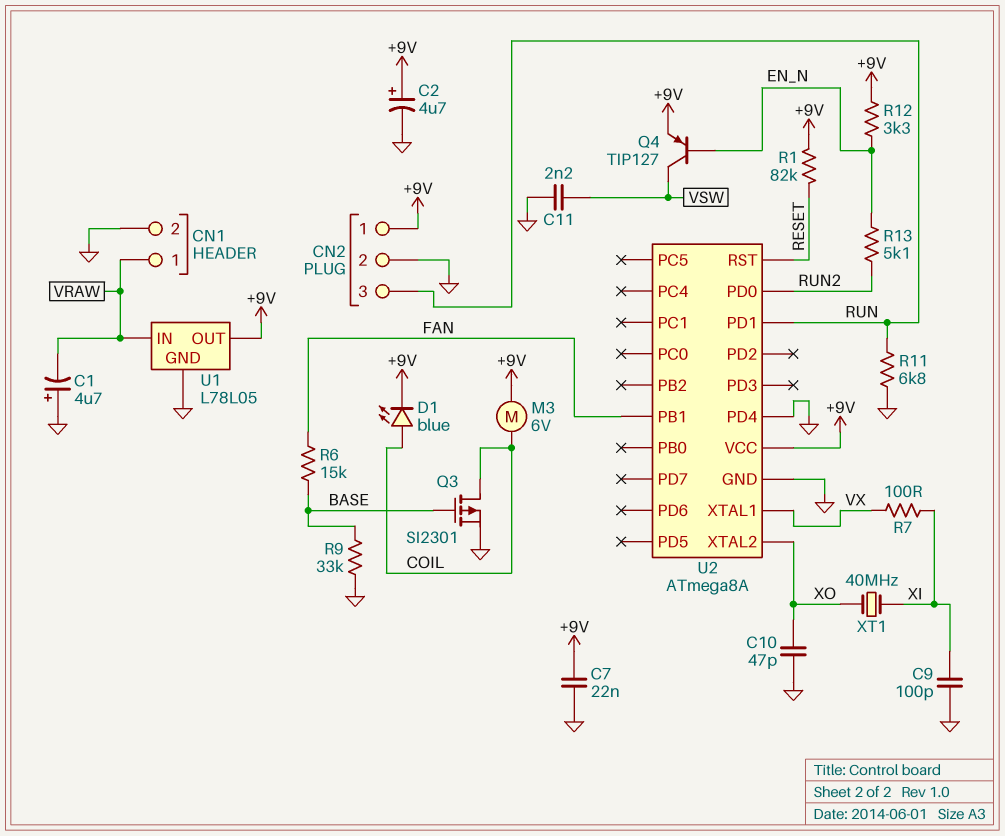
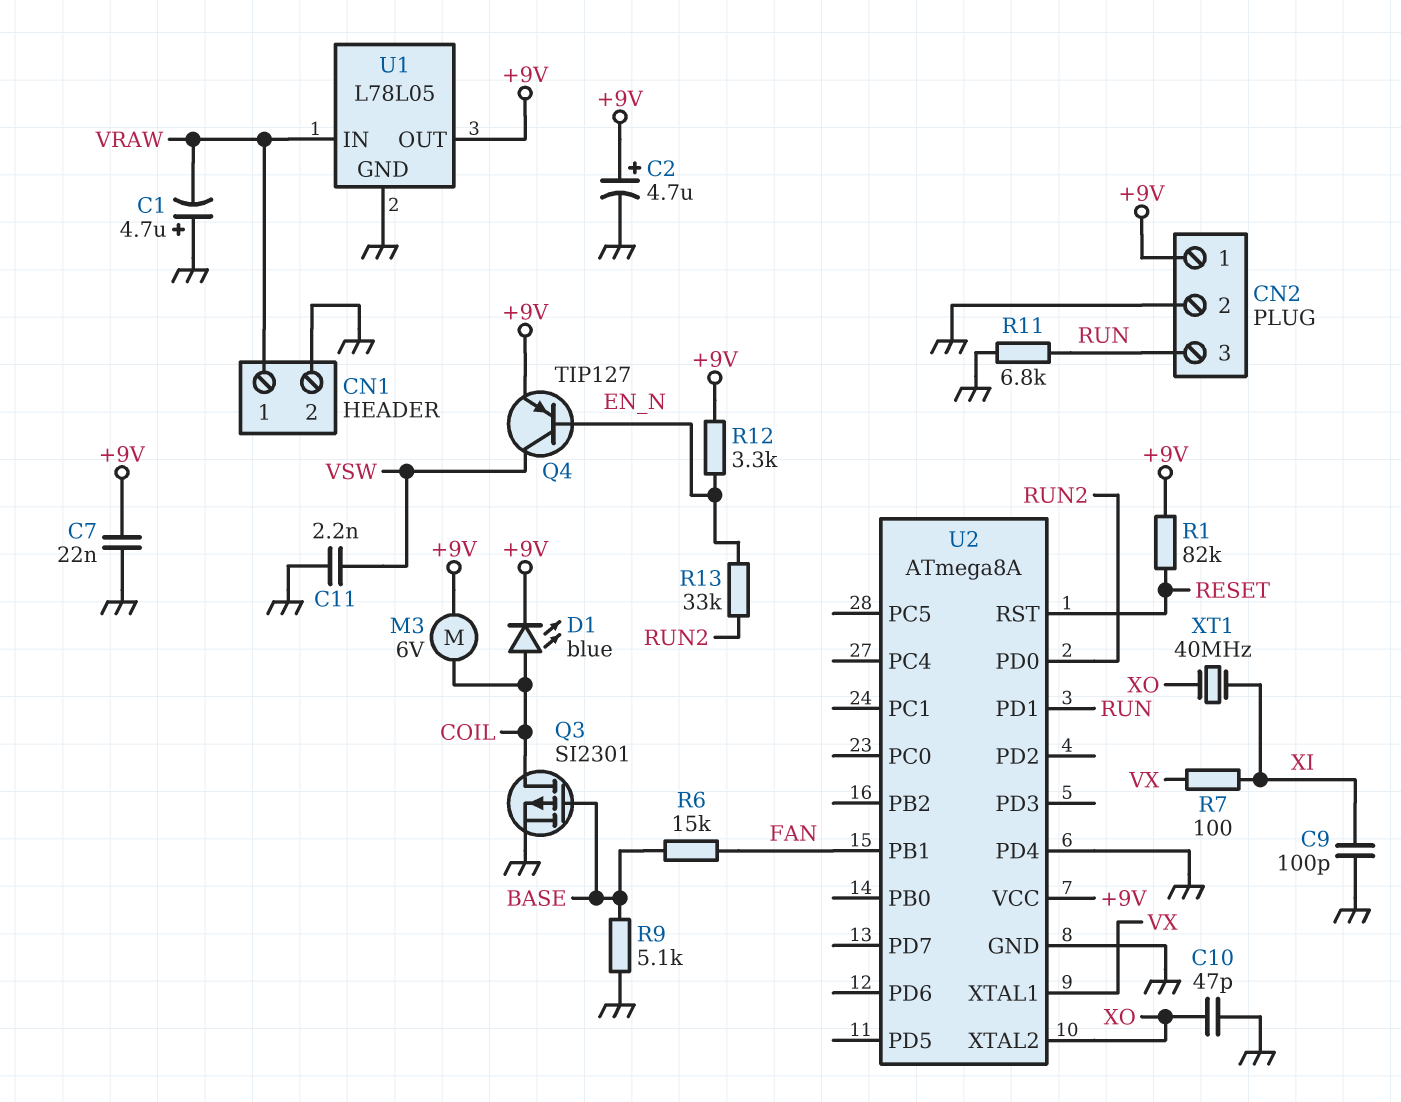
R9: 33k (BASE, GND) -> 5.1k (BASE, GND)
R13: 5.1k (EN_N, RUN2) -> 33k (EN_N, RUN2)

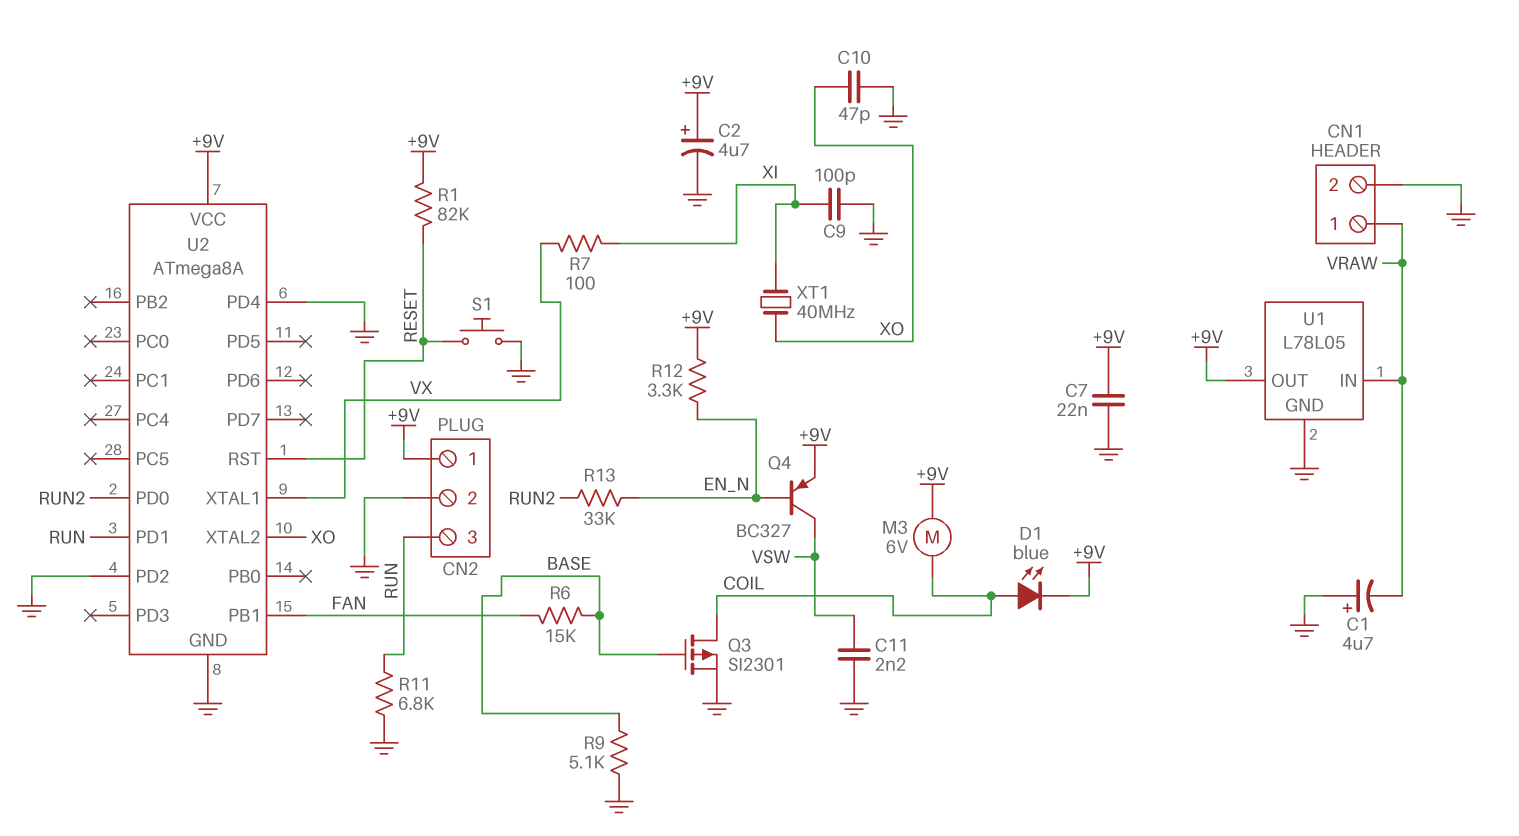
Q4: PNP TIP127 (B EN_N, C VSW, E +9V) -> PNP BC327 (B EN_N, C VSW, E +9V)
S1: none -> button (GND, RESET)
U2 pin PD2: none -> GND

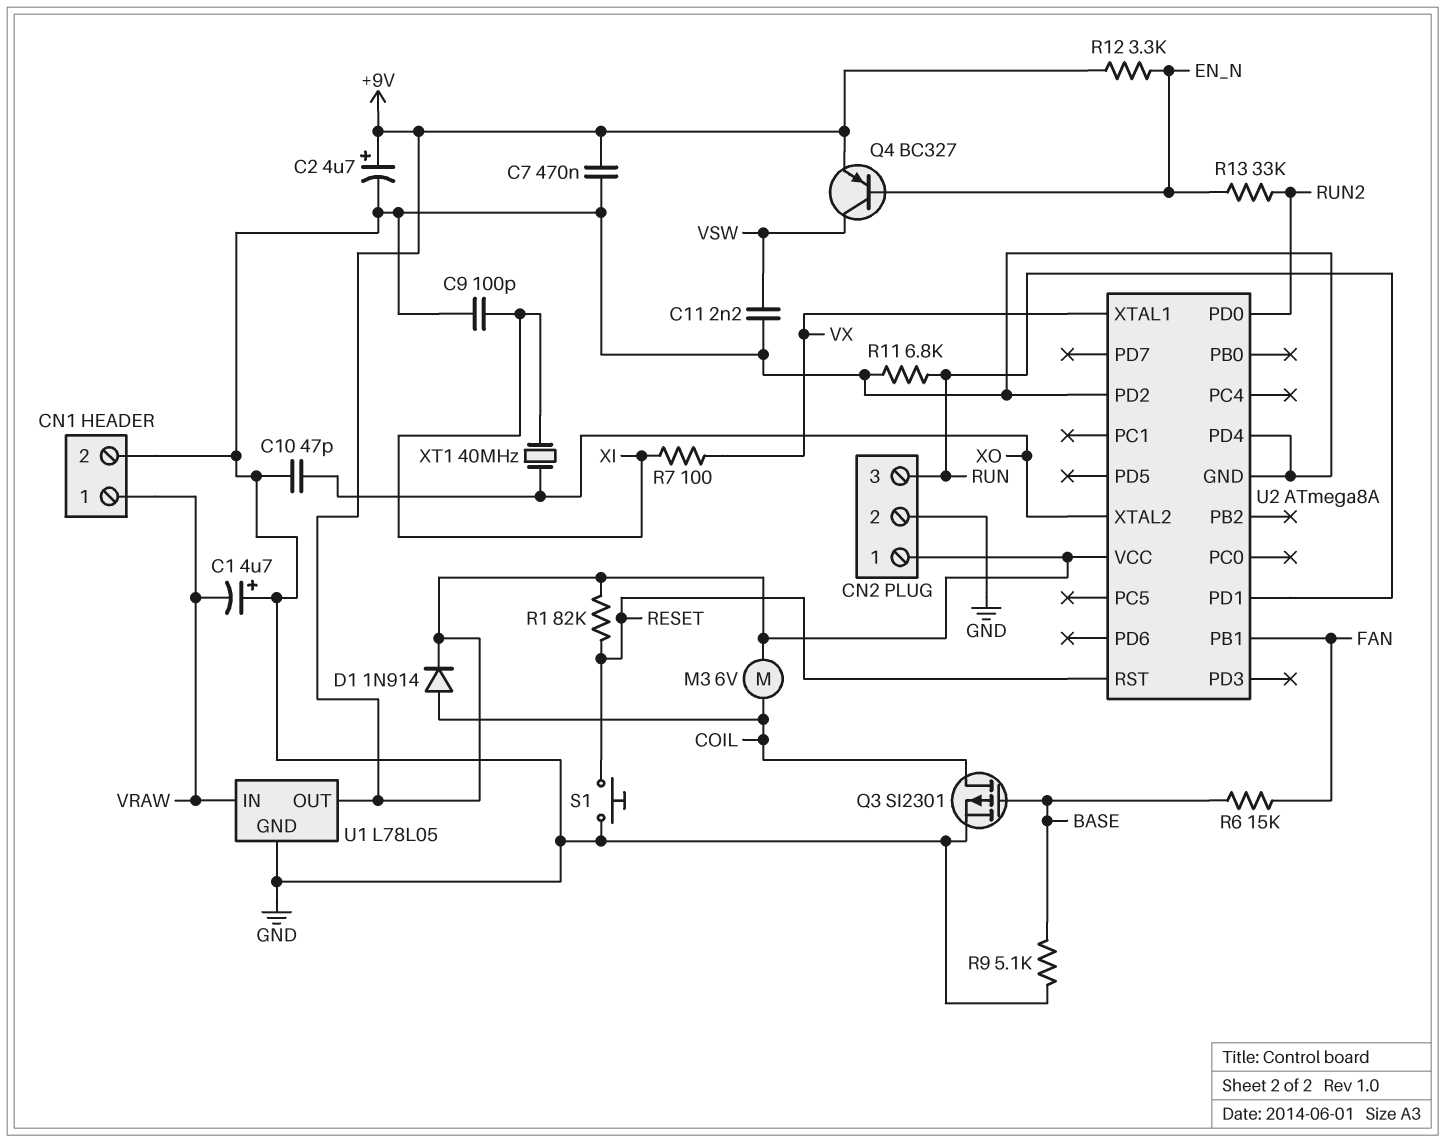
C7: 22nF (+9V, GND) -> 470nF (+9V, GND)
D1: LED blue (A COIL, K +9V) -> diode 1N914 (A COIL, K +9V)

